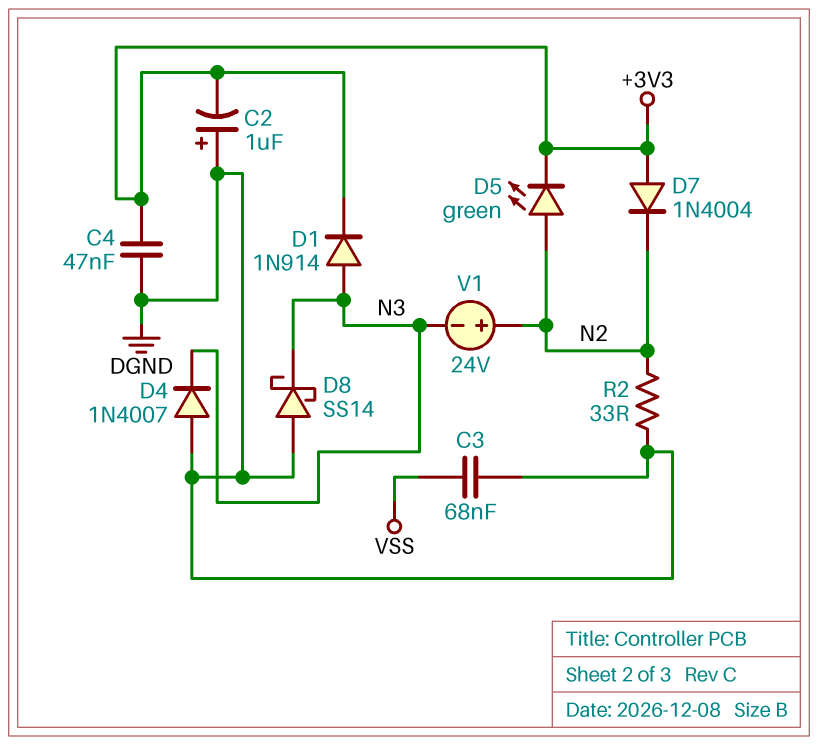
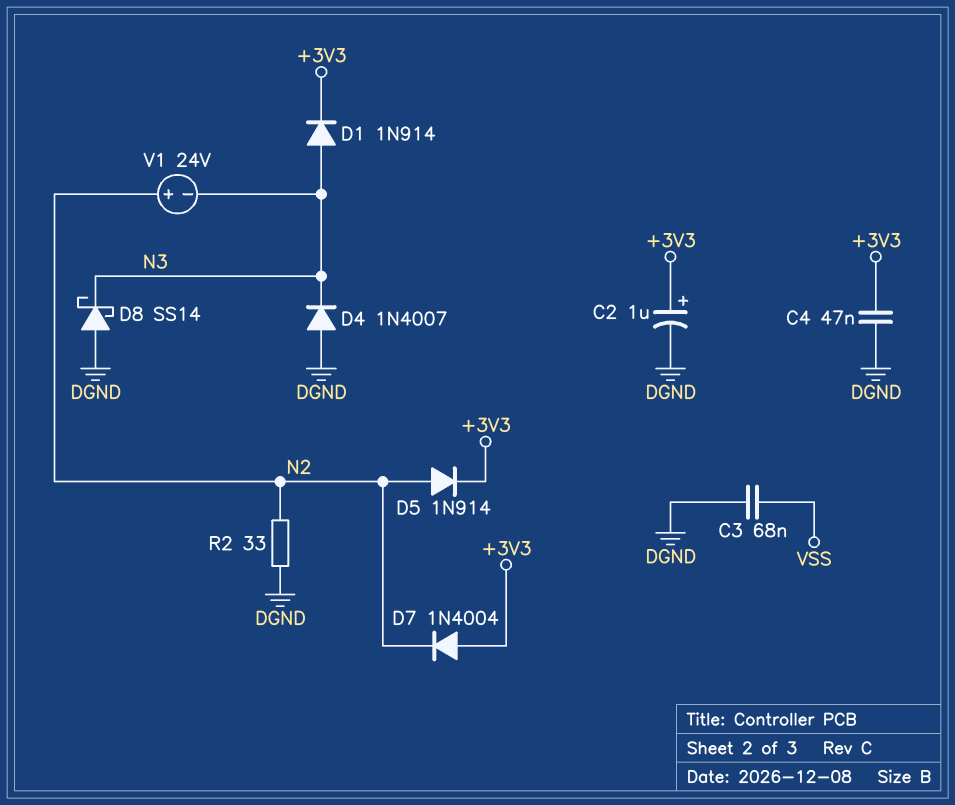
C2: 1uF (plus DGND, minus +3V3) -> 1uF (plus +3V3, minus DGND)
D5: LED green (A N2, K +3V3) -> diode 1N914 (A N2, K +3V3)

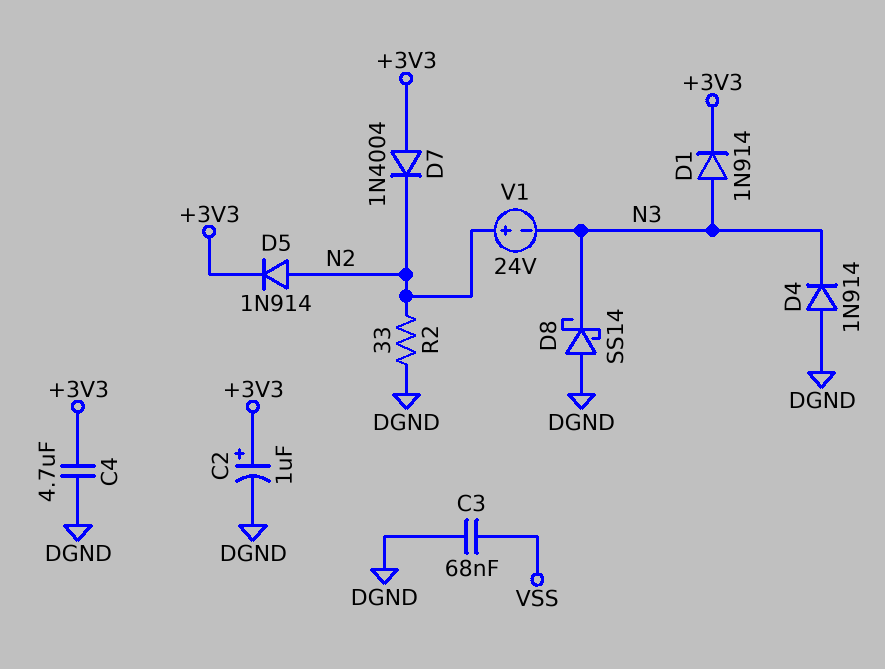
C4: 47nF (+3V3, DGND) -> 4.7uF (+3V3, DGND)
D4: diode 1N4007 (A DGND, K N3) -> diode 1N914 (A DGND, K N3)

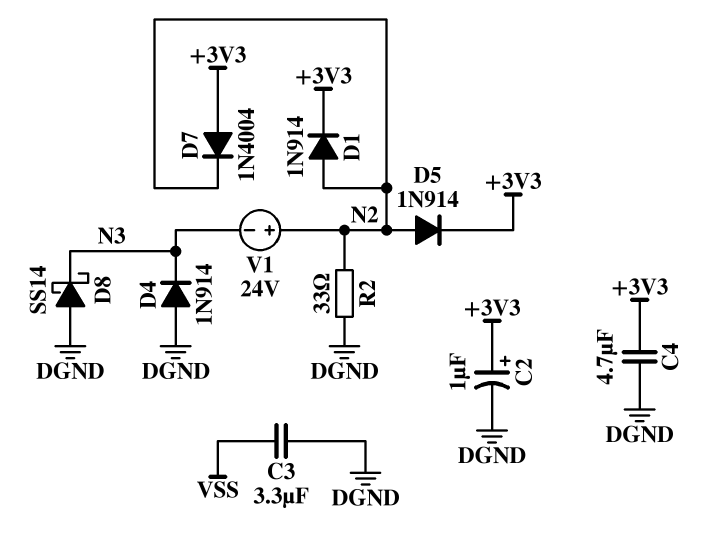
C3: 68nF (DGND, VSS) -> 3.3uF (DGND, VSS)
D1: diode 1N914 (A N3, K +3V3) -> diode 1N914 (A N2, K +3V3)

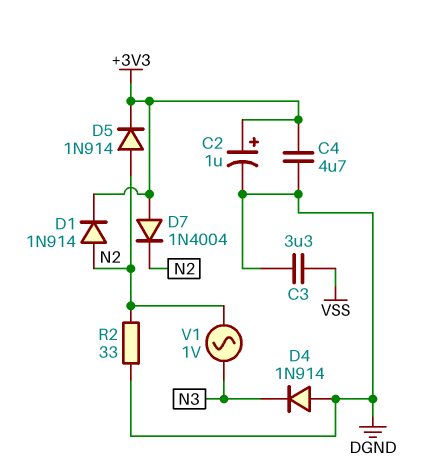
D8: schottky SS14 (A DGND, K N3) -> none
V1: 24V (plus N2, minus N3) -> AC 1V (N2, N3)

